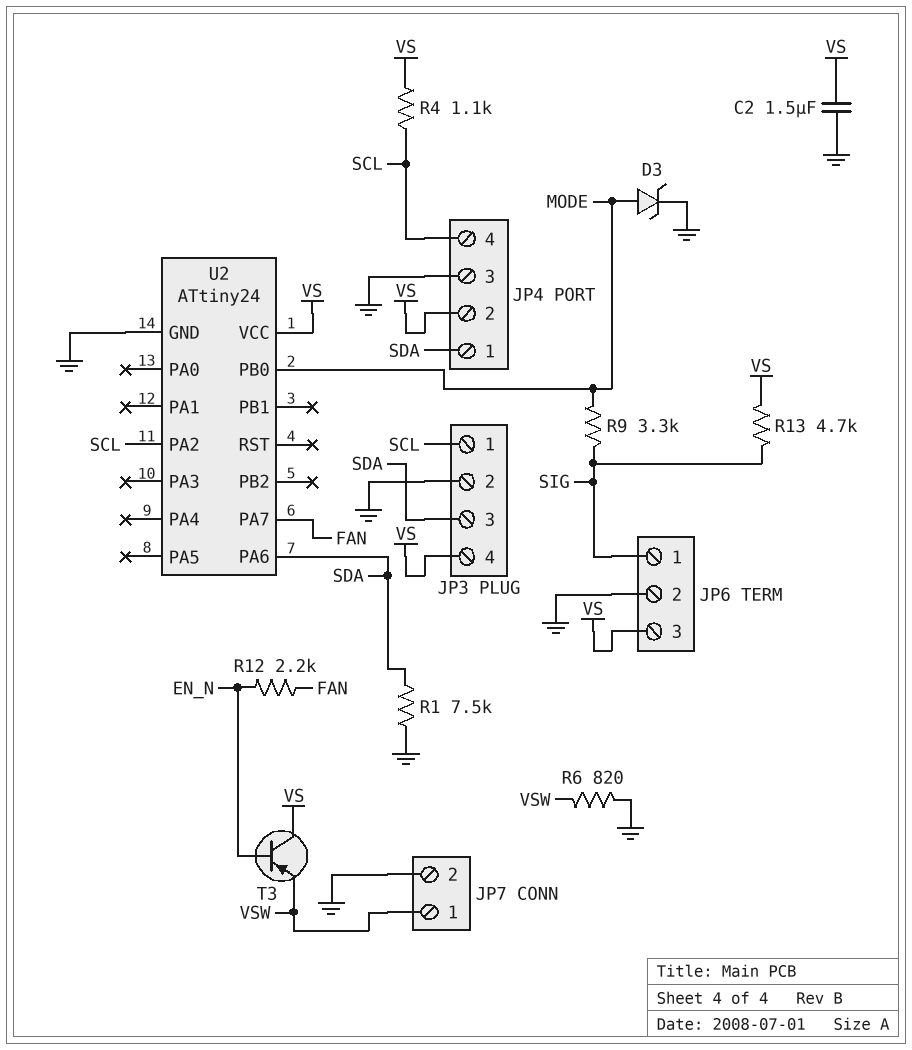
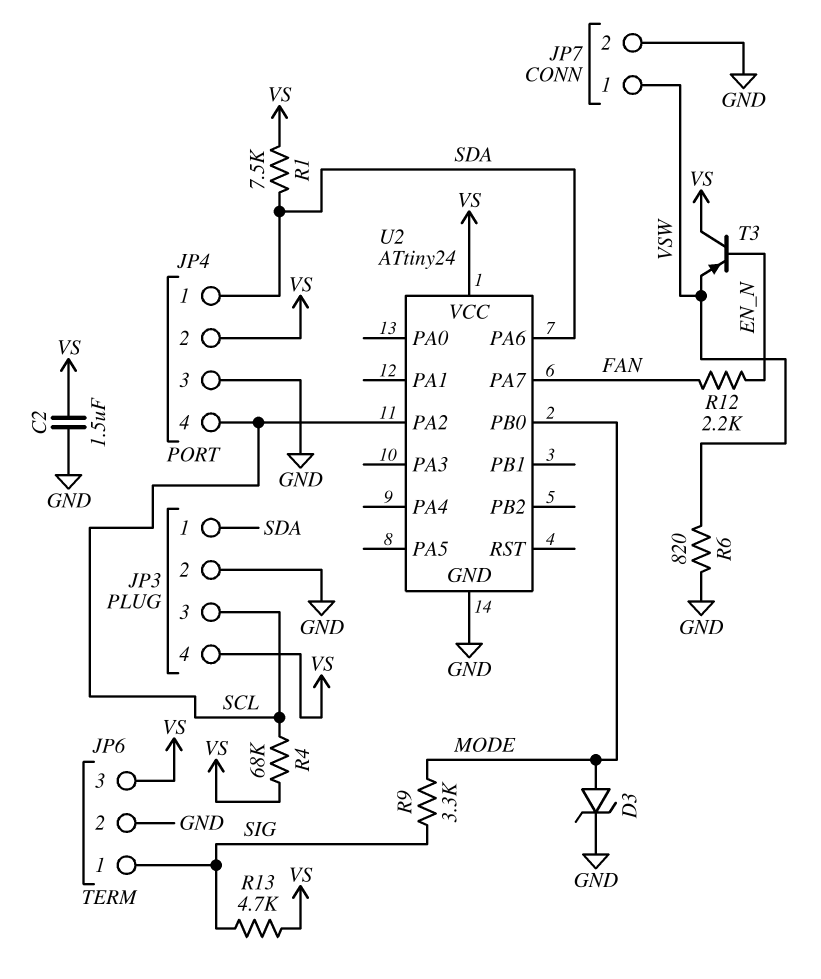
JP3 pin 1: SCL -> SDA
JP3 pin 3: SDA -> SCL
R1: 7.5k (GND, SDA) -> 7.5k (SDA, VS)
R4: 1.1k (SCL, VS) -> 68k (SCL, VS)

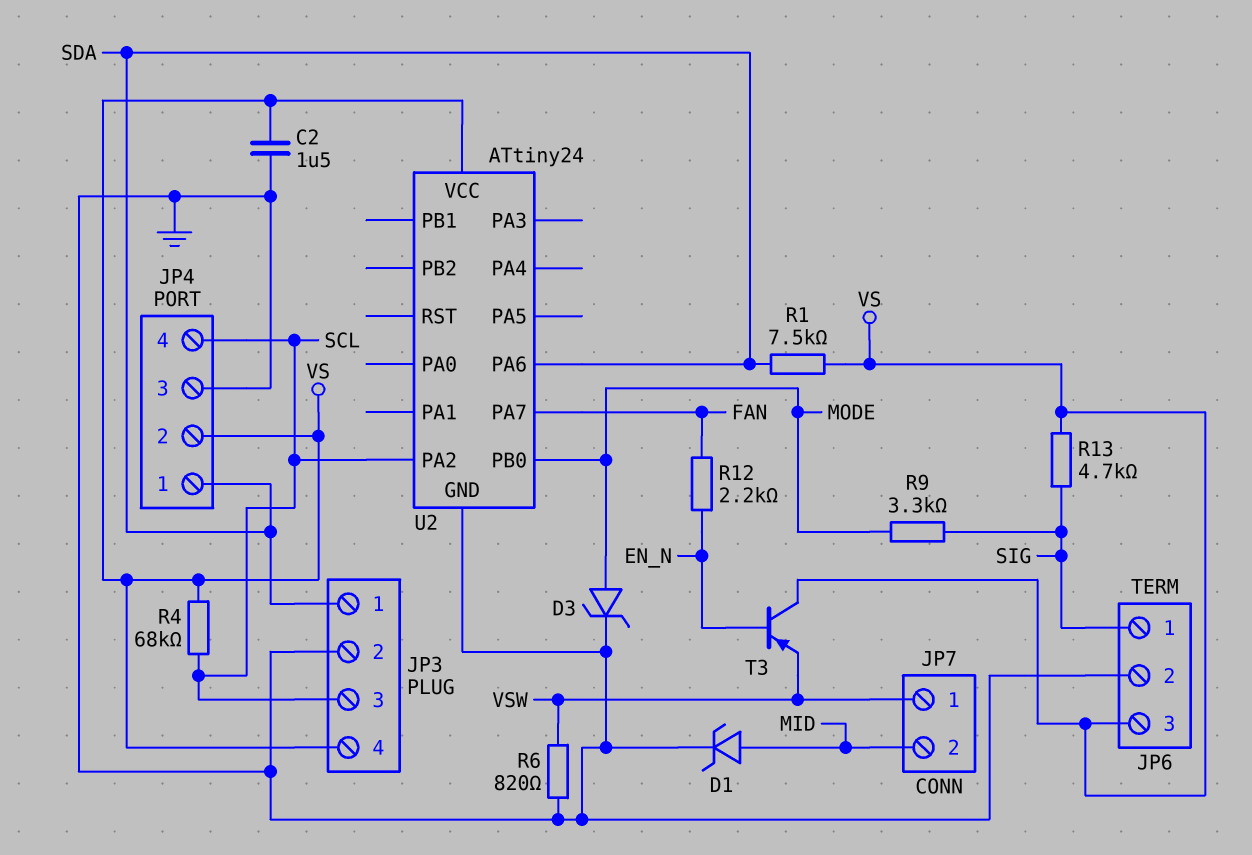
D1: none -> zener (A MID, K GND)
JP7 pin 2: GND -> MID

